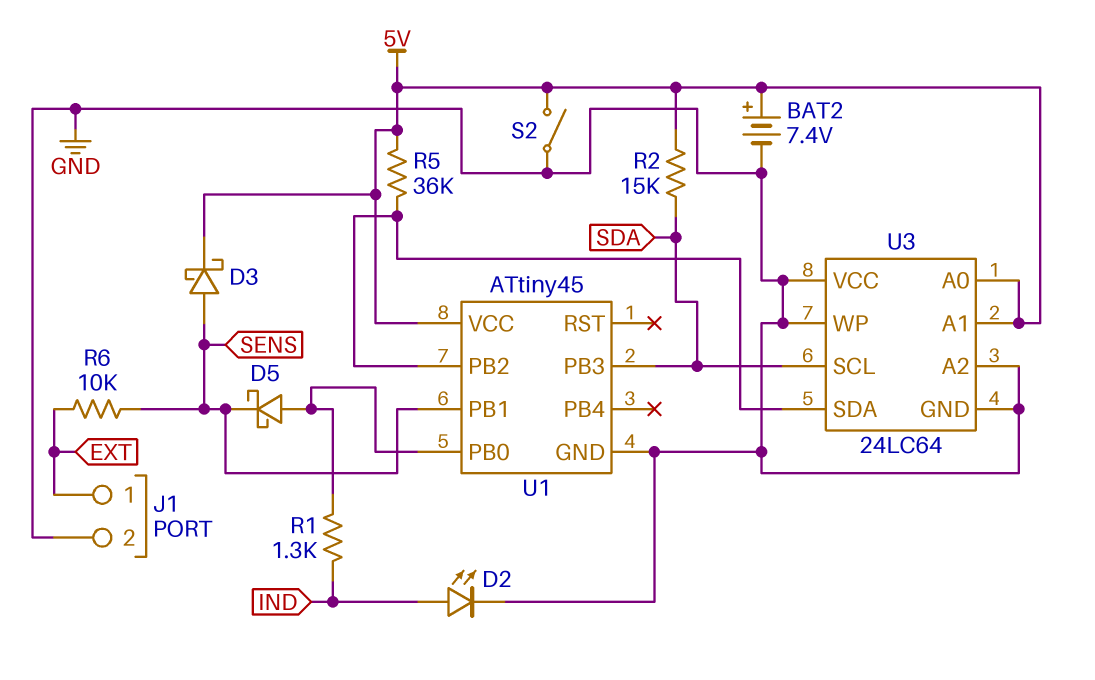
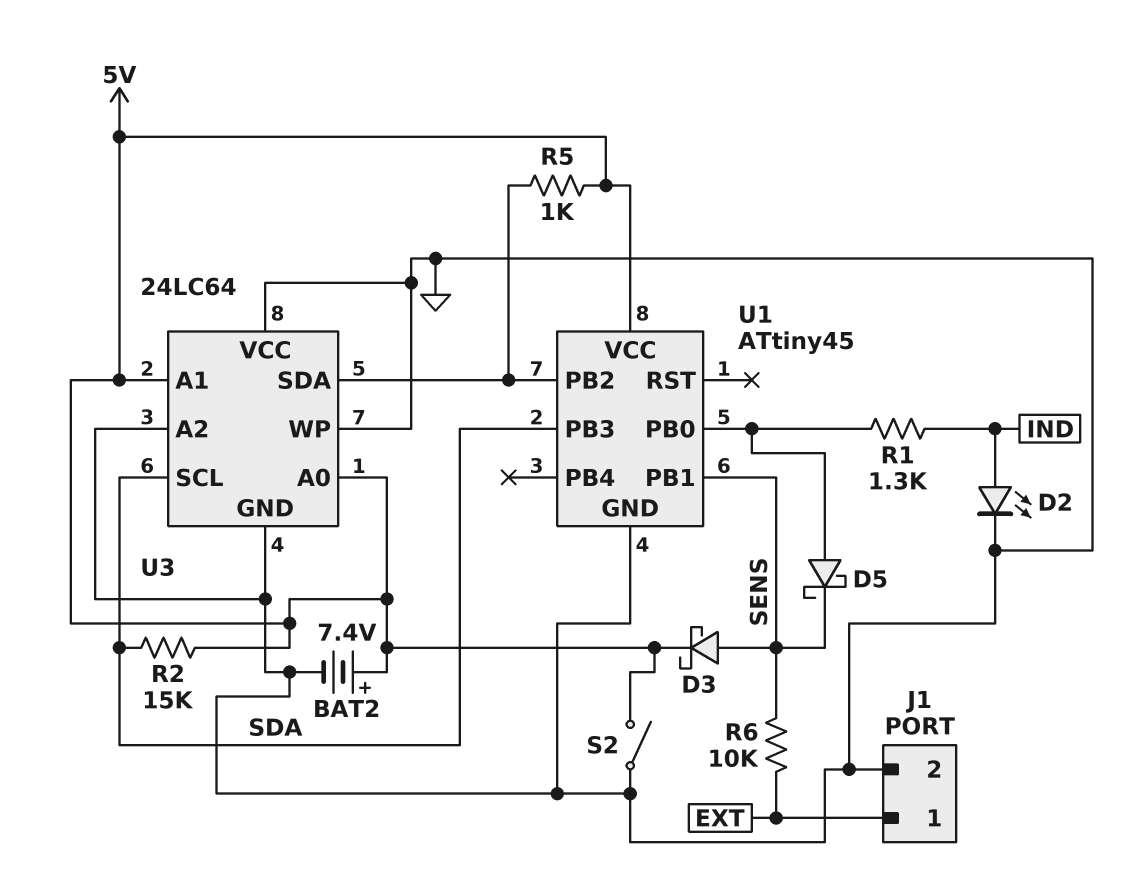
R5: 36k (5V, U1/PB2) -> 1k (5V, U1/PB2)

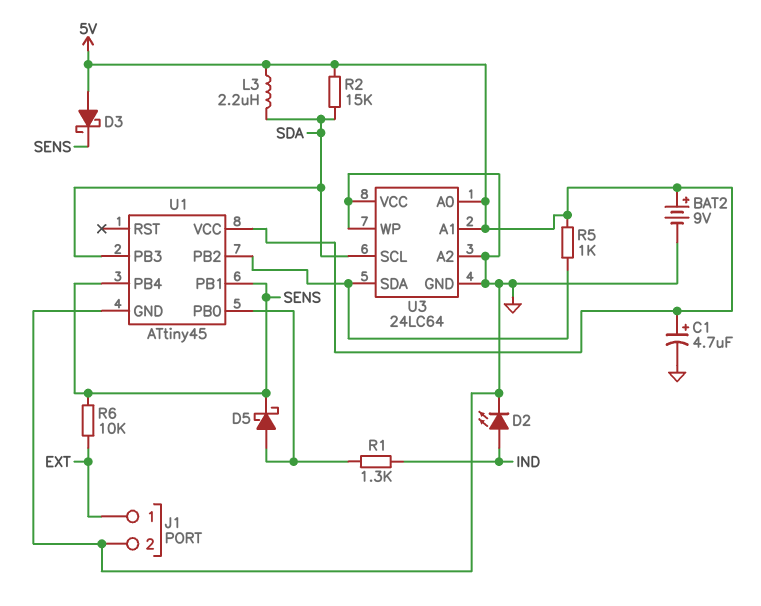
BAT2: 7.4V (plus 5V, minus GND) -> 9V (plus 5V, minus GND)
C1: none -> 4.7uF (plus 5V, minus GND)
D3: schottky (A SENS, K 5V) -> schottky (A 5V, K SENS)
L3: none -> 2.2uH (5V, SDA)
S2: switch (5V, GND) -> none
U1 pin PB4: none -> SENS

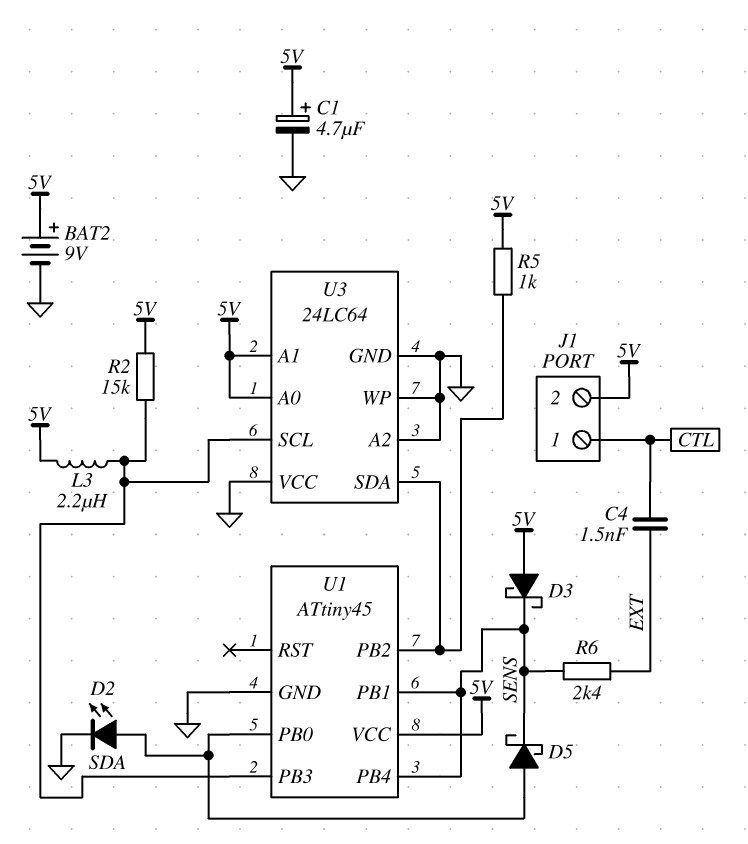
C4: none -> 1.5nF (CTL, EXT)
D2: LED (A IND, K GND) -> LED (A U1/PB0, K GND)
J1 pin 1: EXT -> CTL
J1 pin 2: GND -> 5V
R1: 1.3k (IND, U1/PB0) -> none
R6: 10k (EXT, SENS) -> 2.4k (EXT, SENS)

